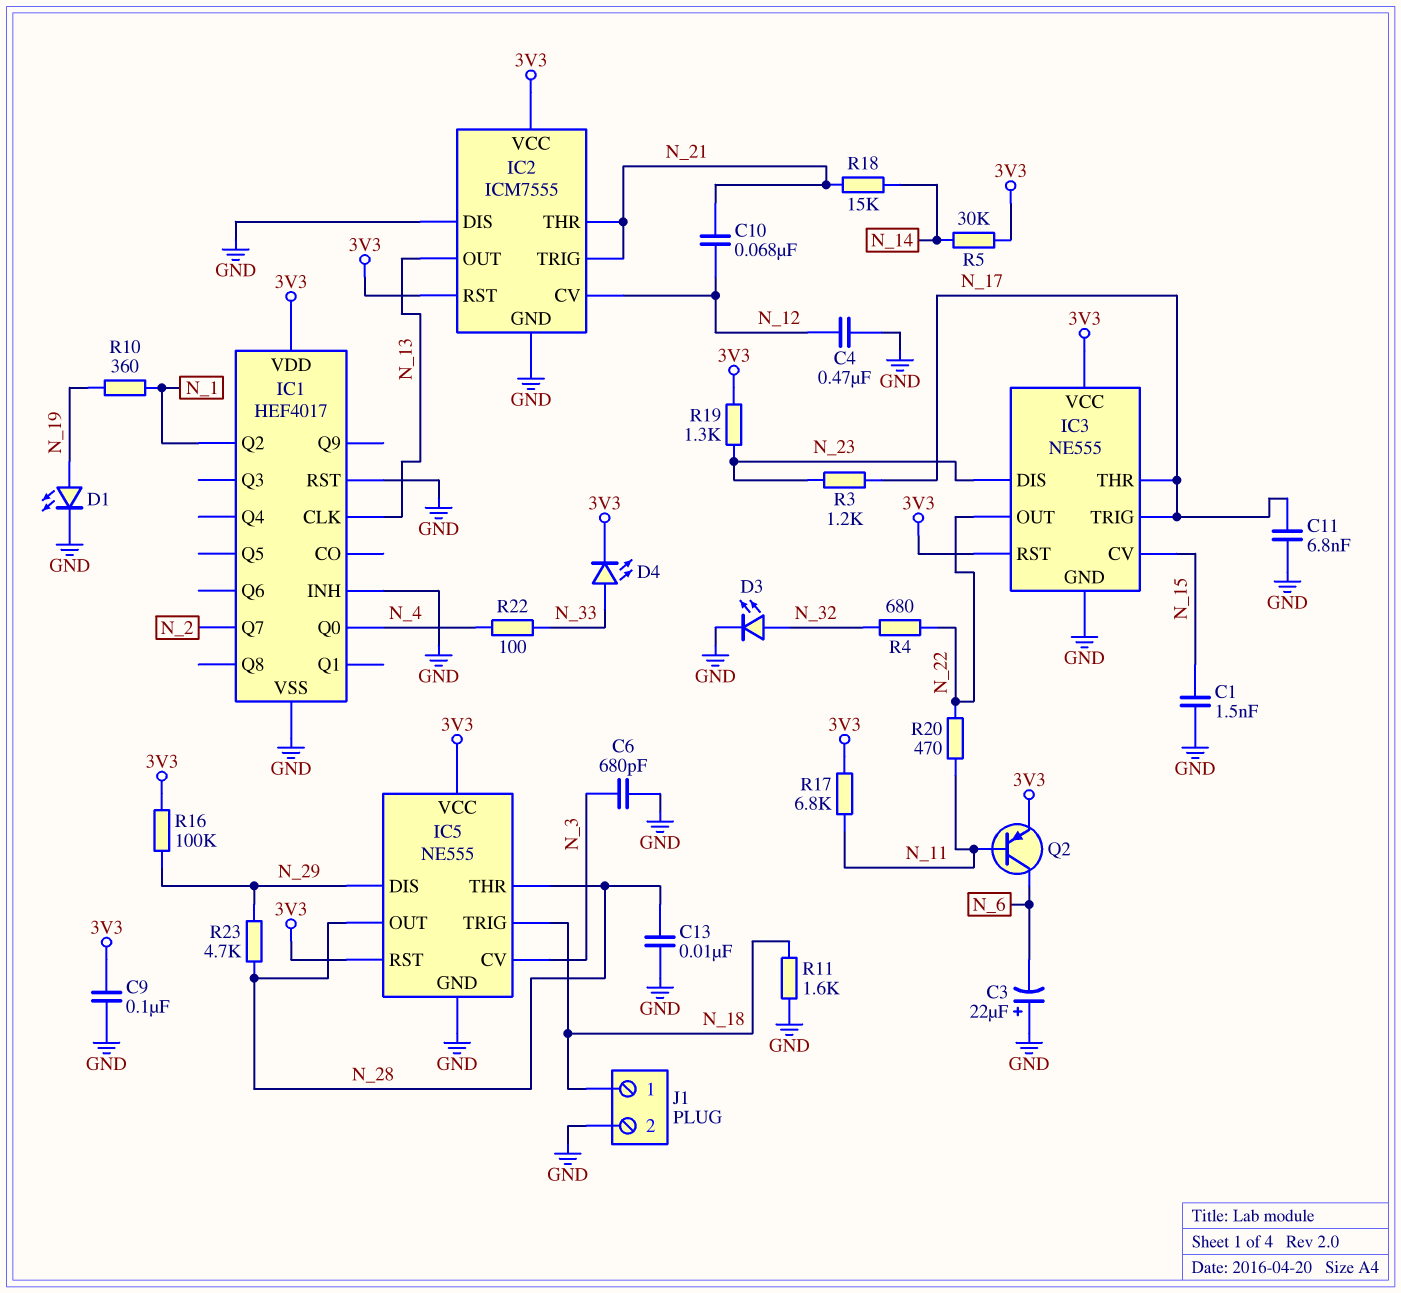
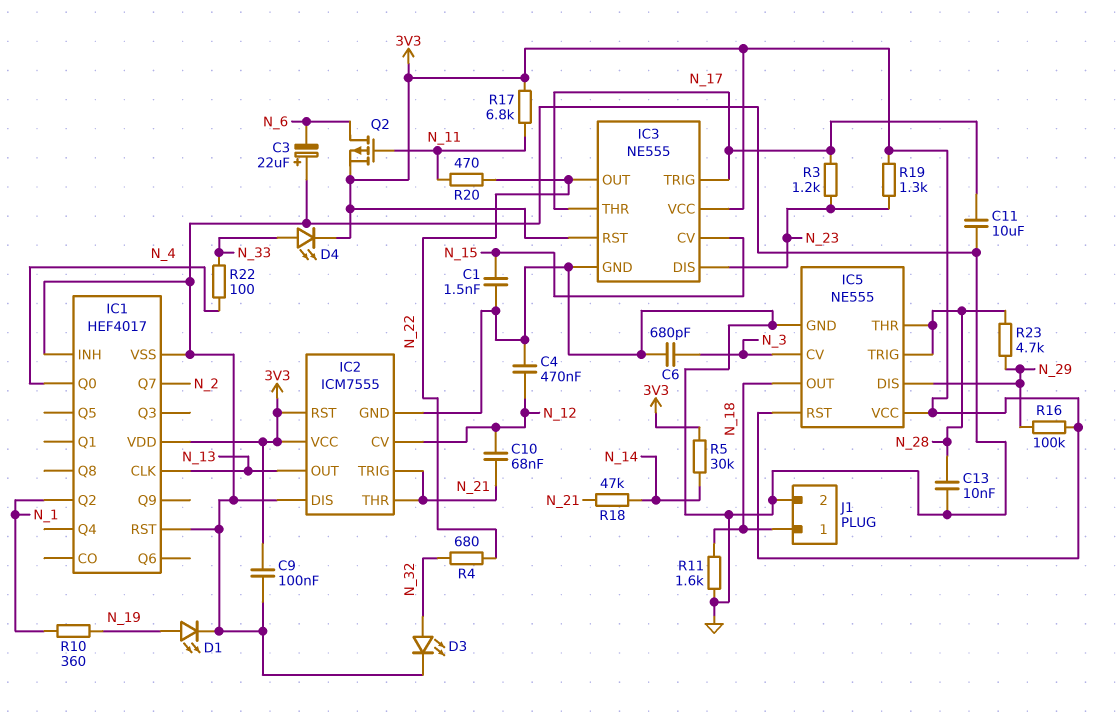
C11: 6.8nF (GND, N_17) -> 10uF (GND, N_17)
IC5 pin OUT: N_28 -> N_18
IC5 pin TRIG: N_18 -> N_28
Q2: PNP (B N_11, C N_6, E 3V3) -> PMOS (G N_11, D N_6, S 3V3)
R18: 15k (N_14, N_21) -> 47k (N_14, N_21)

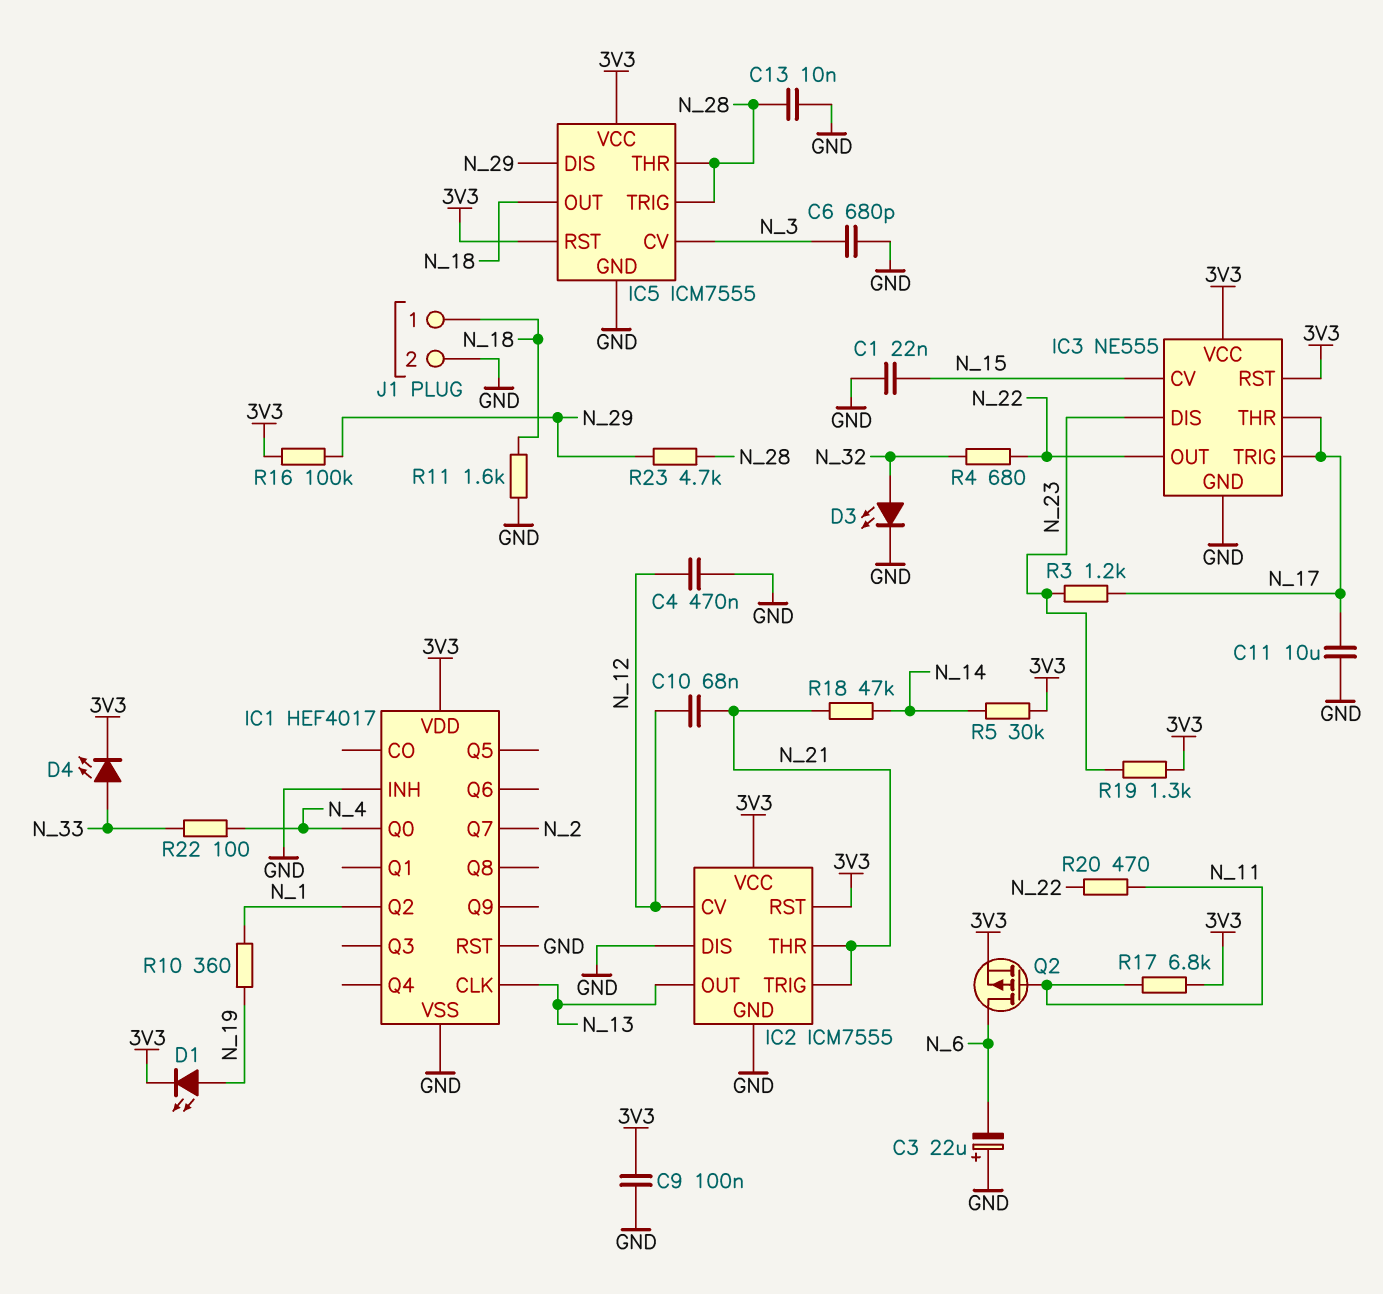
C1: 1.5nF (GND, N_15) -> 22nF (GND, N_15)
D1: LED (A N_19, K GND) -> LED (A N_19, K 3V3)
IC5: NE555 -> ICM7555

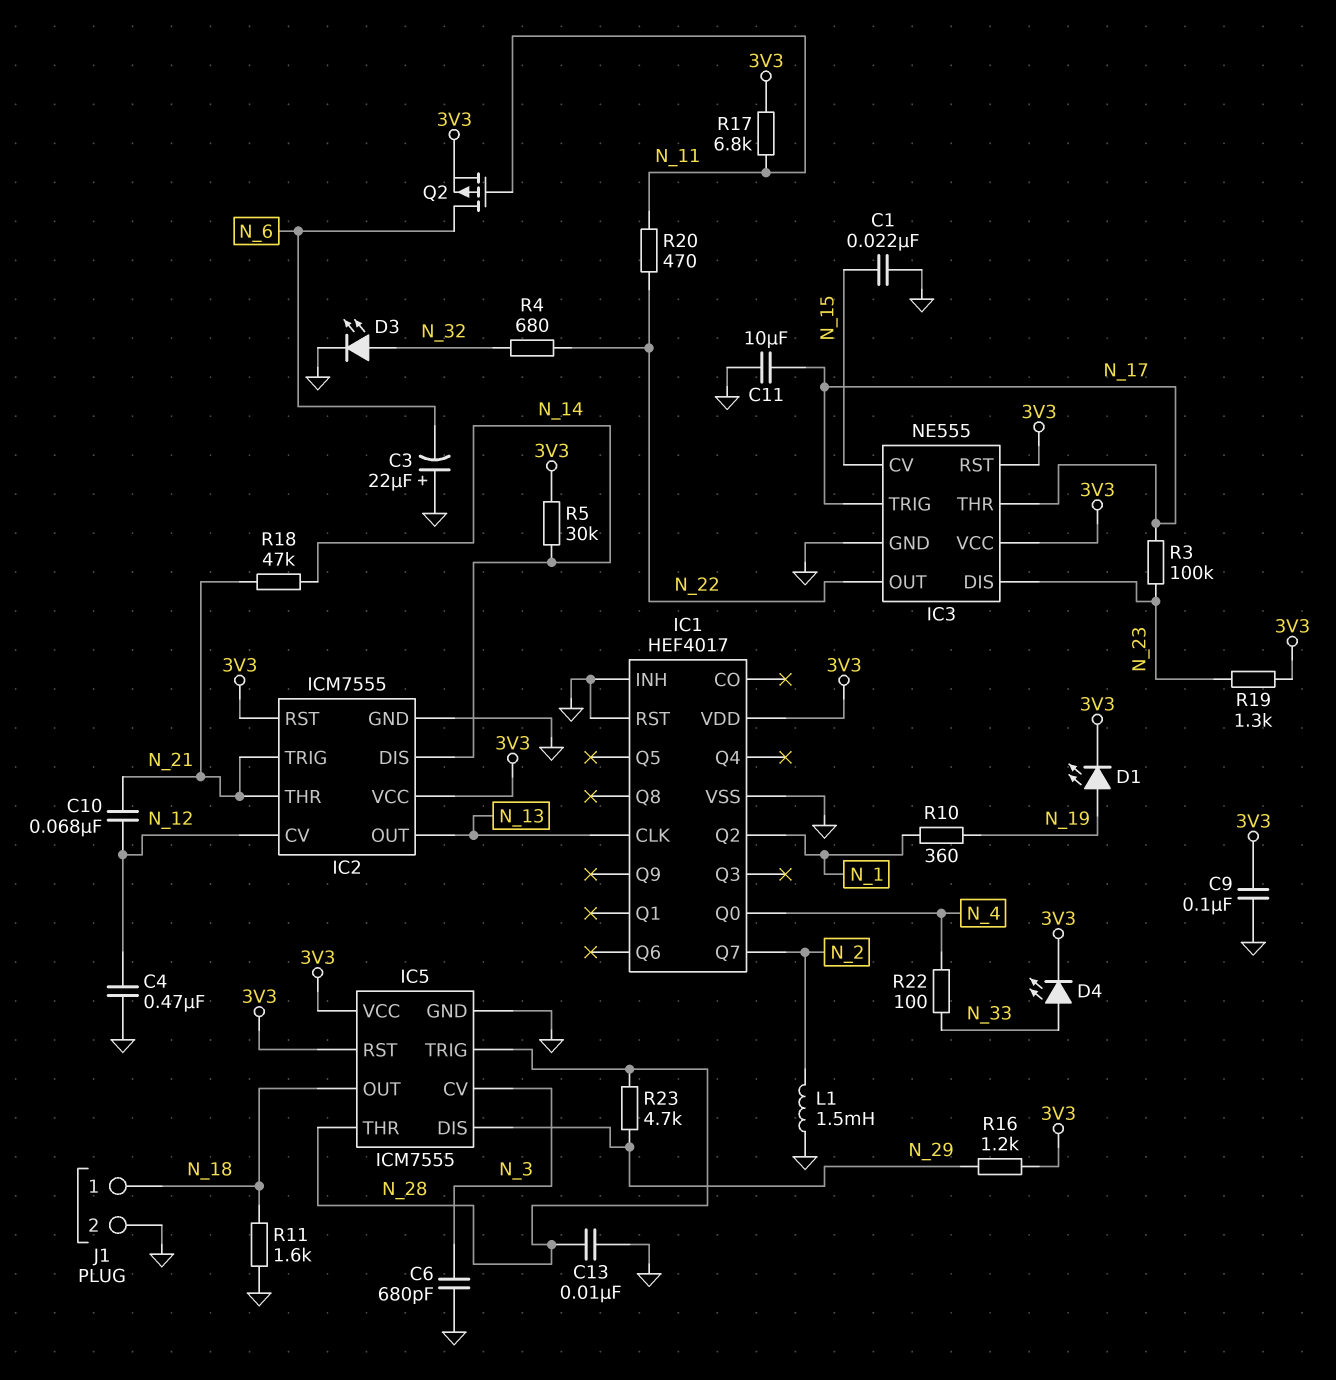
IC2 pin DIS: GND -> N_14
L1: none -> 1.5mH (GND, N_2)
R3: 1.2k (N_17, N_23) -> 100k (N_17, N_23)
R16: 100k (3V3, N_29) -> 1.2k (3V3, N_29)

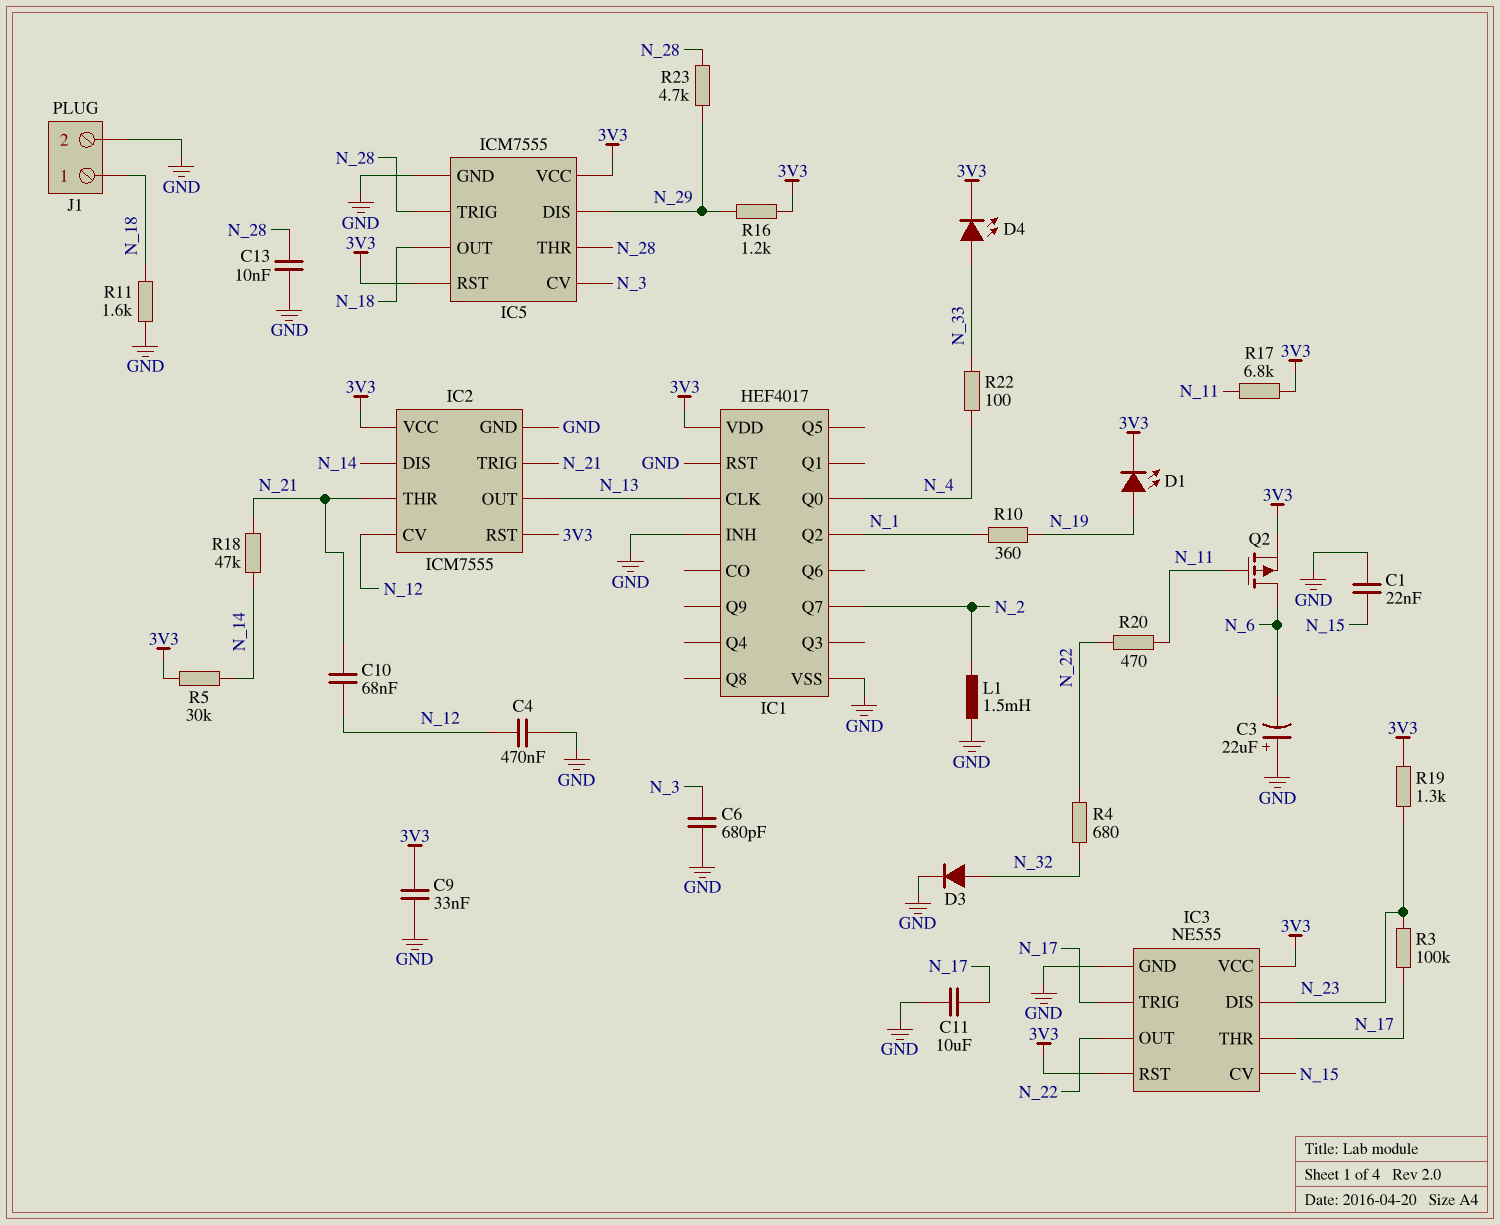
C9: 100nF (3V3, GND) -> 33nF (3V3, GND)
D3: LED (A N_32, K GND) -> diode (A N_32, K GND)

